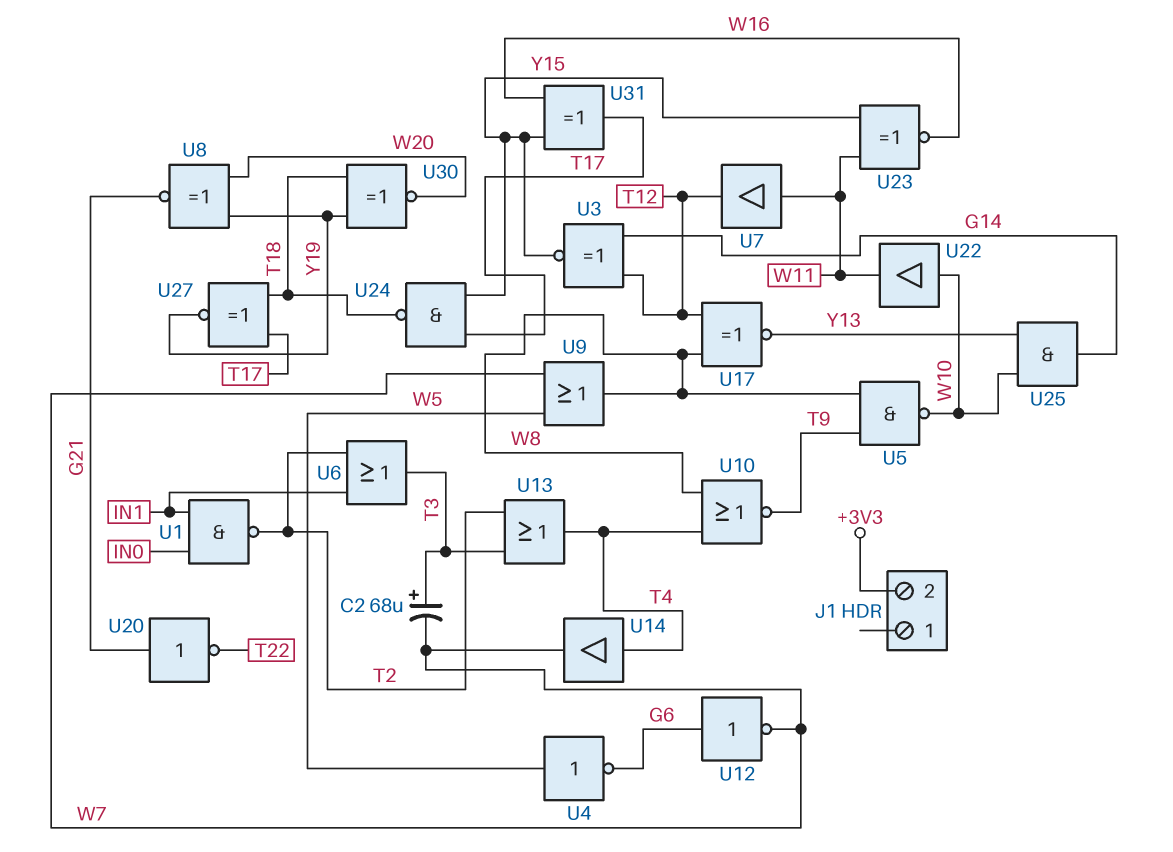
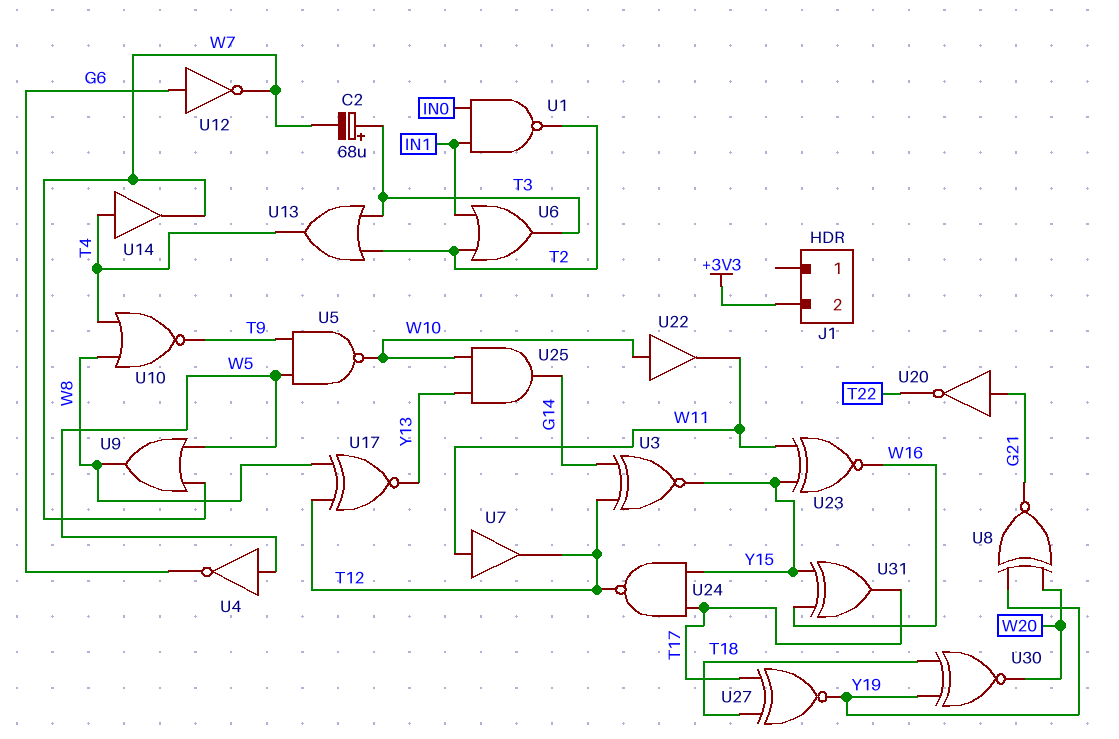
U5: NAND (in T9, in W8, out W10) -> NAND (in T9, in W5, out W10)
U24: NAND (in T17, in Y15, out T18) -> NAND (in T17, in Y15, out T12)

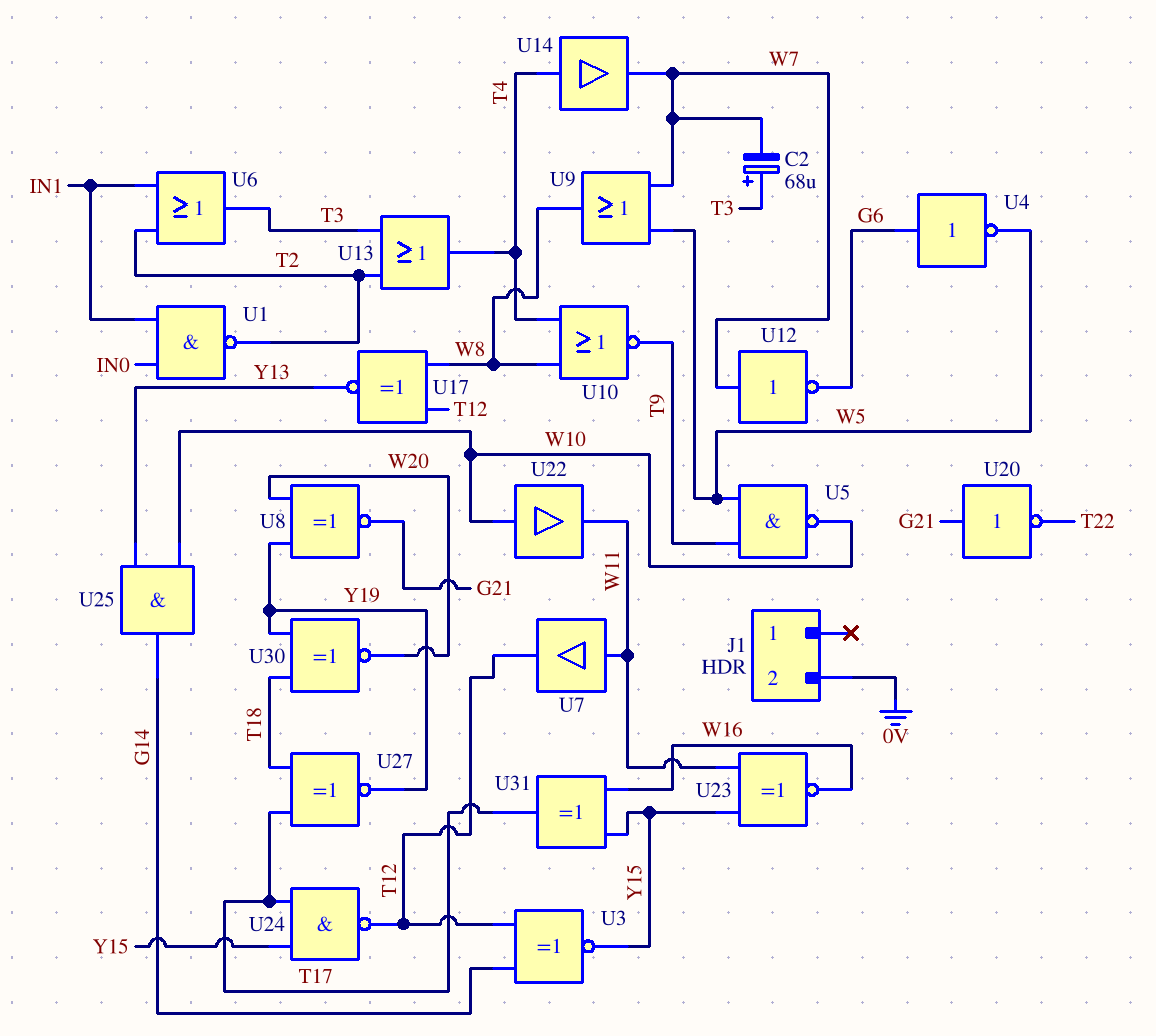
J1 pin 2: +3V3 -> 0V
U4: NOT (in W5, out G6) -> NOT (in G6, out W5)
U12: NOT (in G6, out W7) -> NOT (in W7, out G6)

